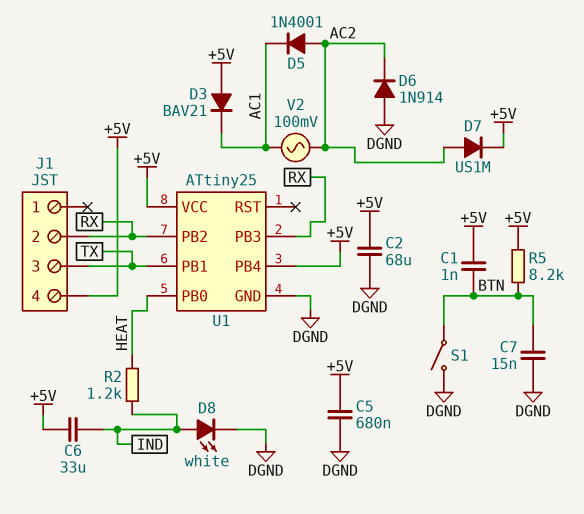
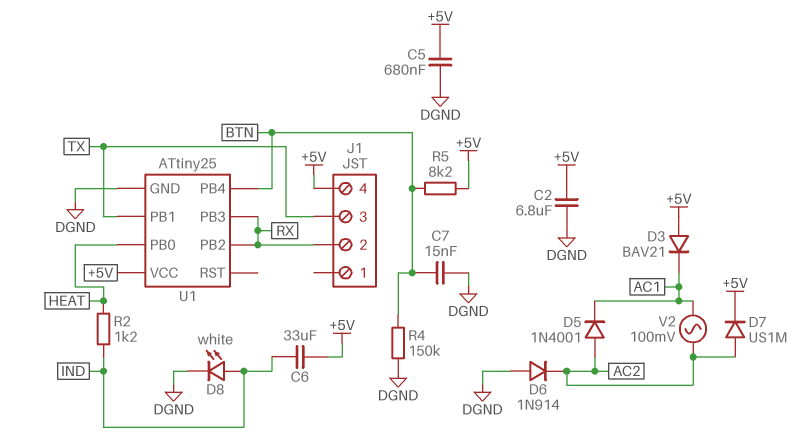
C1: 1nF (+5V, BTN) -> none
C2: 68uF (+5V, DGND) -> 6.8uF (+5V, DGND)
R4: none -> 150k (BTN, DGND)
S1: switch (BTN, DGND) -> none
U1 pin PB4: +5V -> BTN

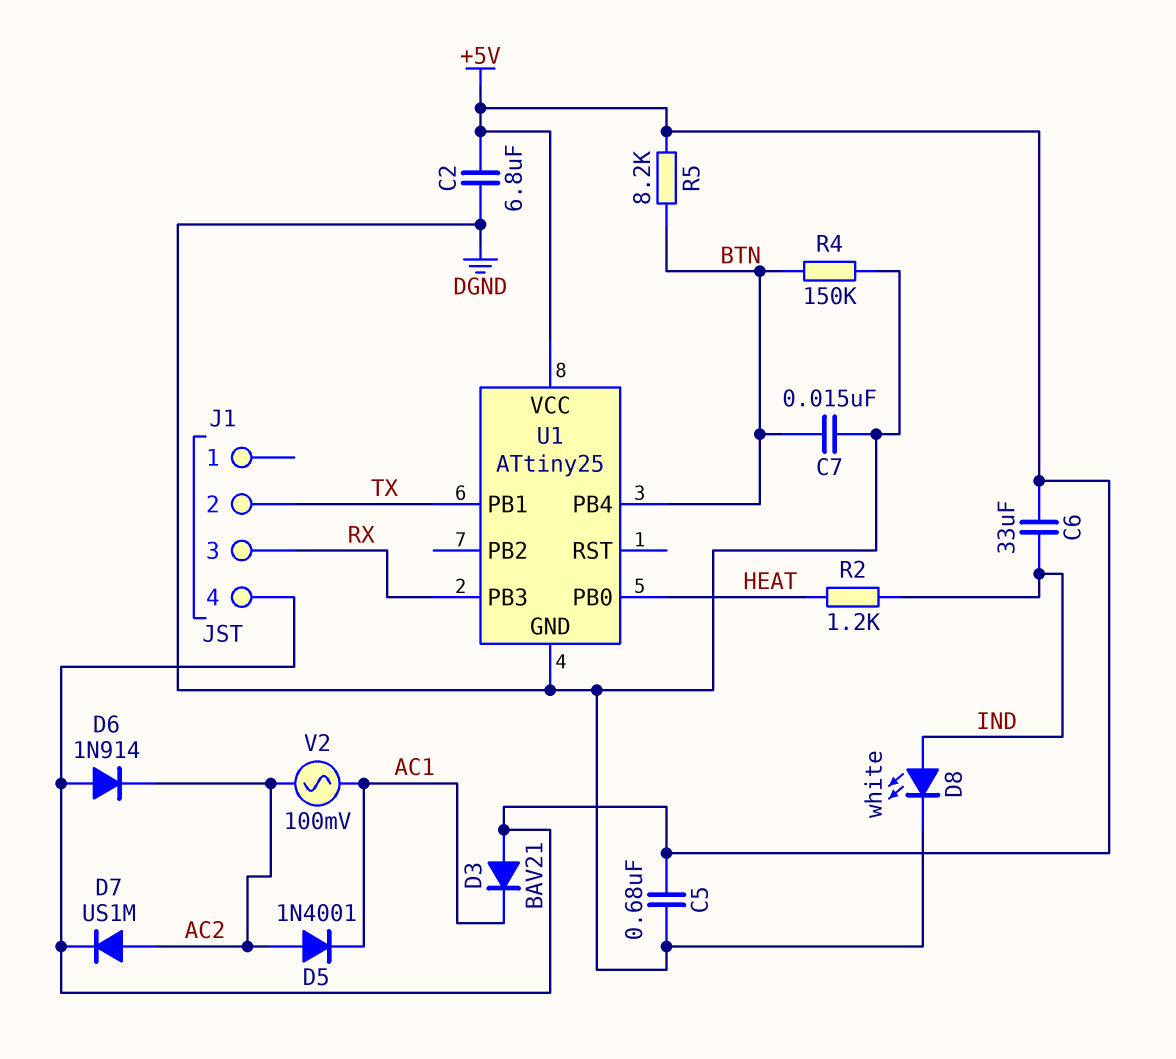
D6: diode 1N914 (A DGND, K AC2) -> diode 1N914 (A +5V, K AC2)
J1 pin 2: RX -> TX
J1 pin 3: TX -> RX
U1 pin PB2: RX -> none

